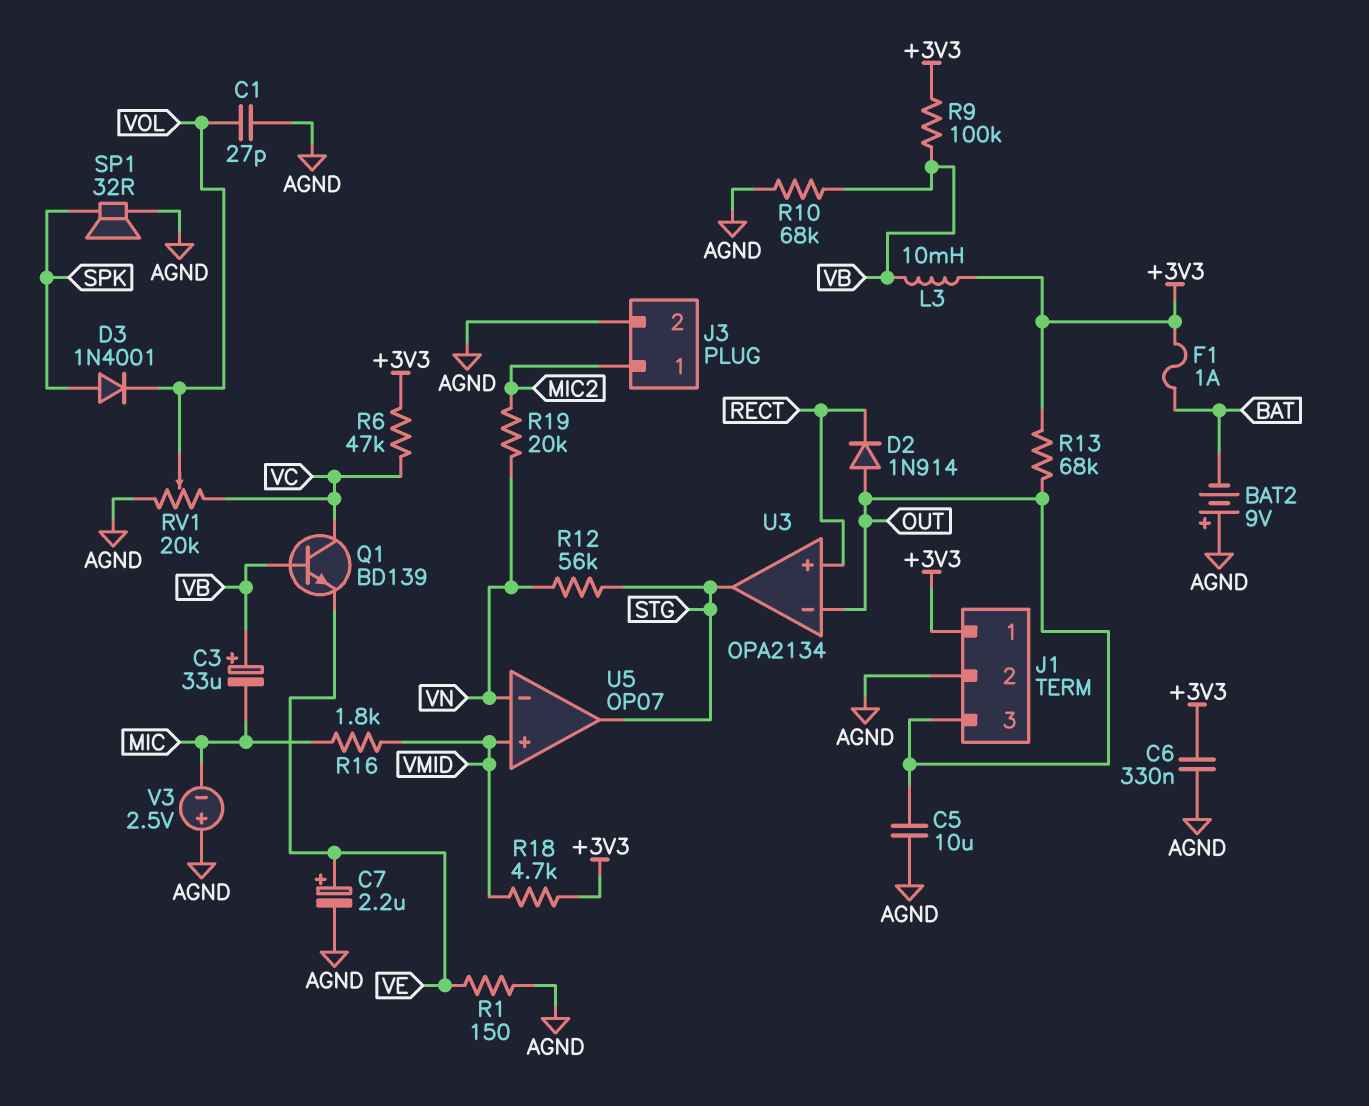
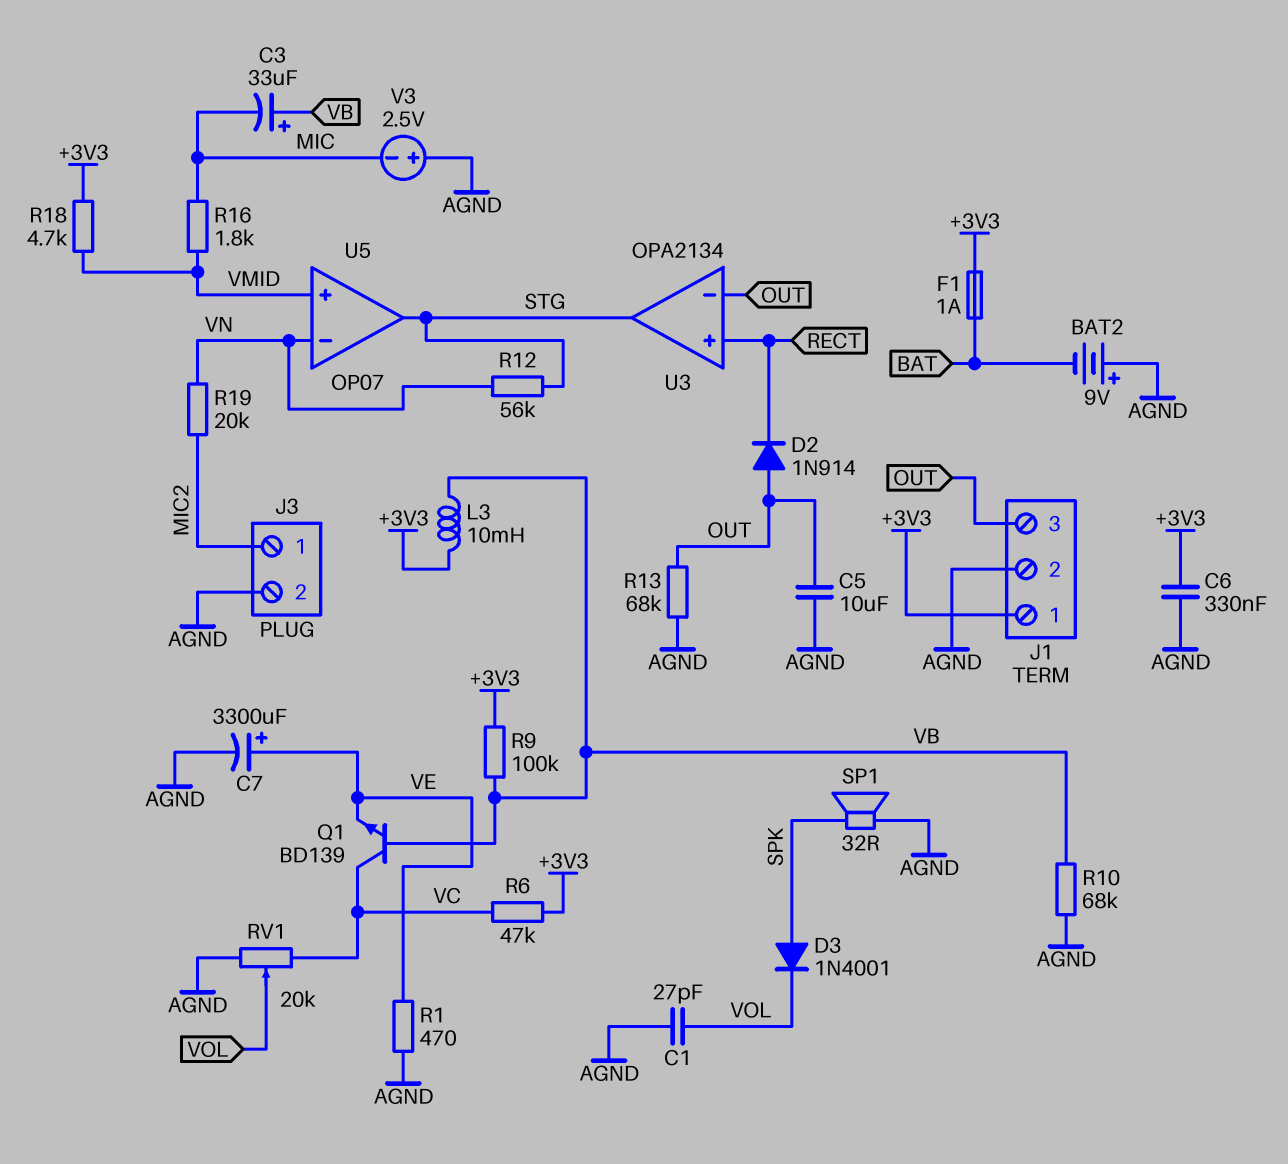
C7: 2.2uF (plus VE, minus AGND) -> 3300uF (plus VE, minus AGND)
R1: 150 (AGND, VE) -> 470 (AGND, VE)
R13: 68k (+3V3, OUT) -> 68k (AGND, OUT)

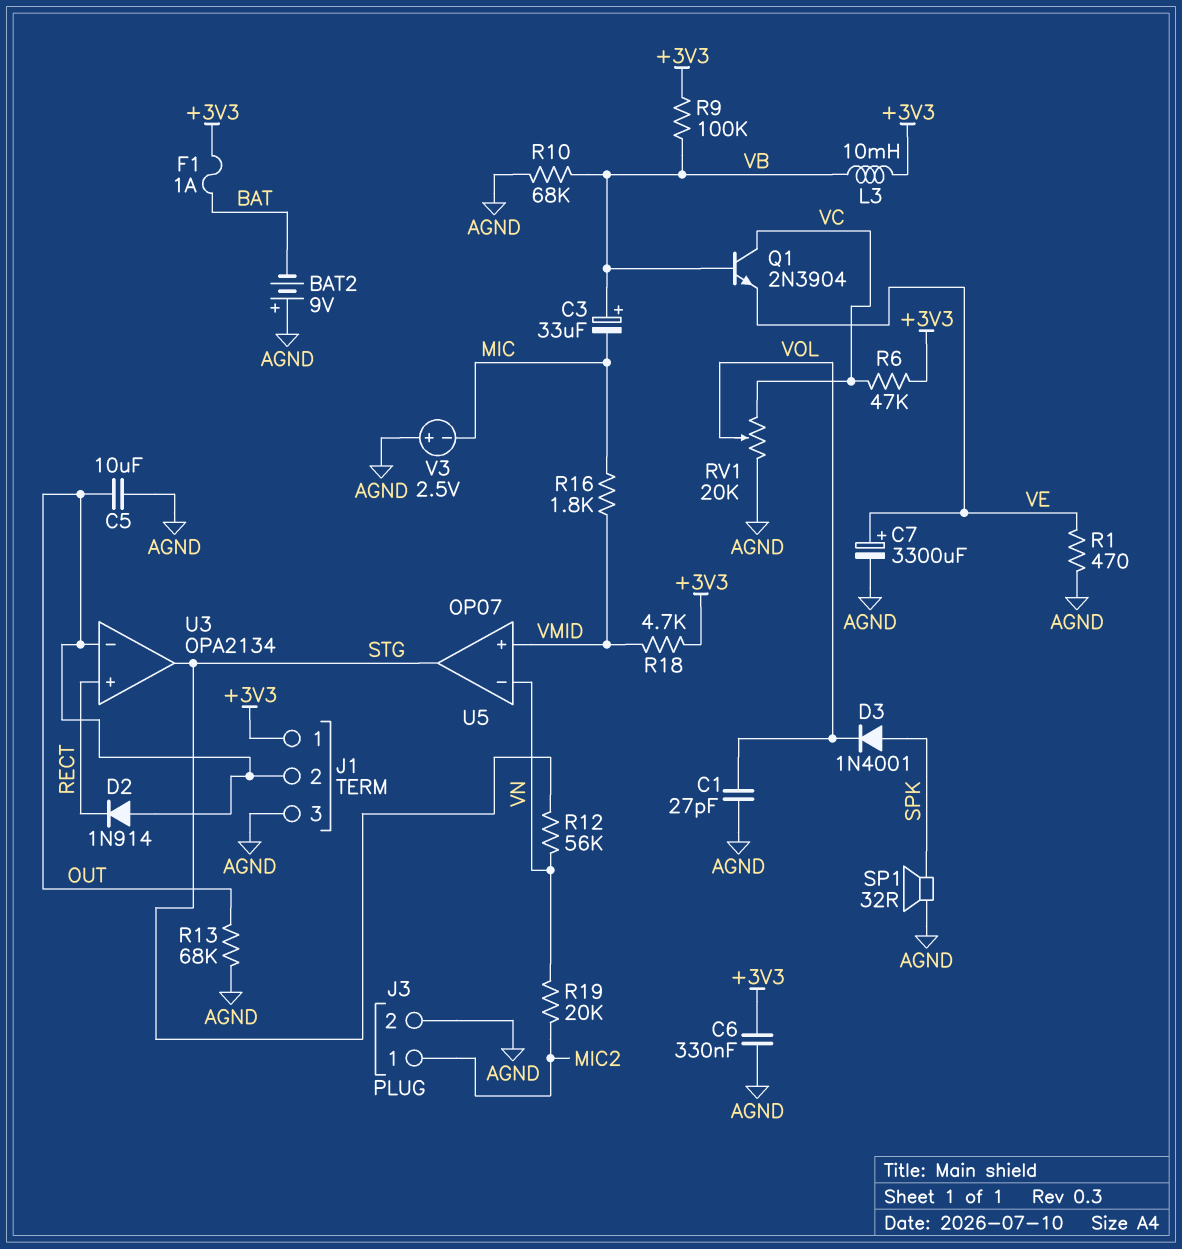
J1 pin 2: AGND -> OUT
J1 pin 3: OUT -> AGND
Q1: NPN BD139 (B VB, C VC, E VE) -> NPN 2N3904 (B VB, C VC, E VE)

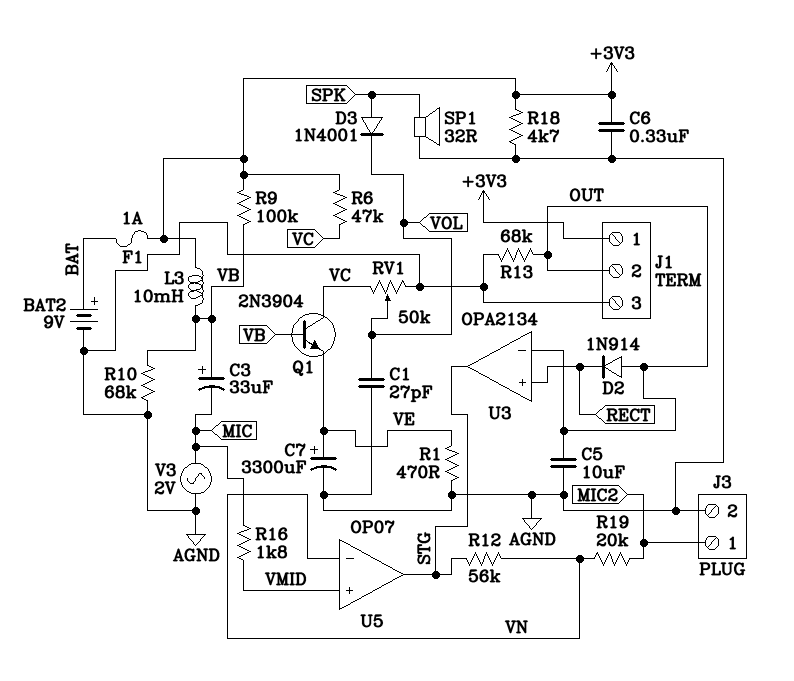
BAT2: 9V (plus AGND, minus BAT) -> 9V (plus BAT, minus AGND)
R18: 4.7k (+3V3, VMID) -> 4.7k (+3V3, AGND)
RV1: 20k (AGND, VC, wiper VOL) -> 50k (AGND, VC, wiper VOL)
V3: 2.5V (plus AGND, minus MIC) -> AC 2V (AGND, MIC)

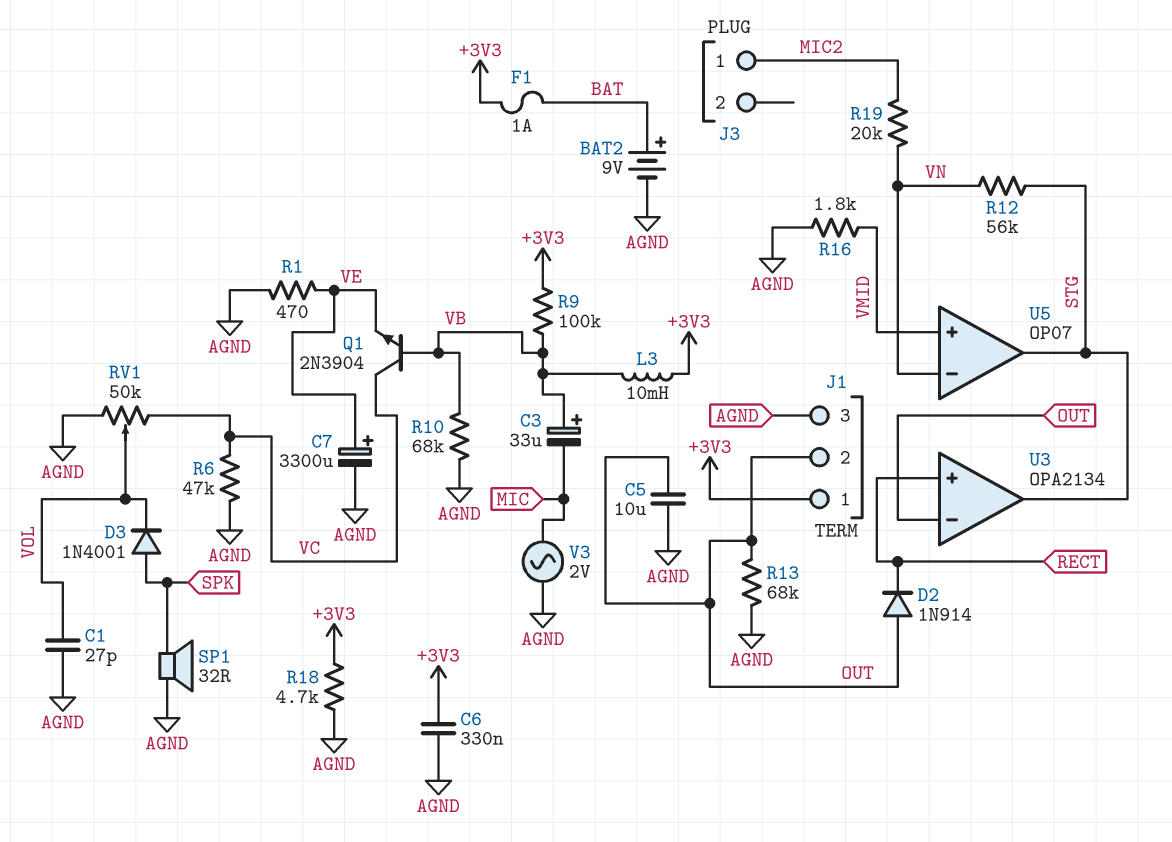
J3 pin 2: AGND -> none
R6: 47k (+3V3, VC) -> 47k (AGND, VC)
R16: 1.8k (MIC, VMID) -> 1.8k (AGND, VMID)

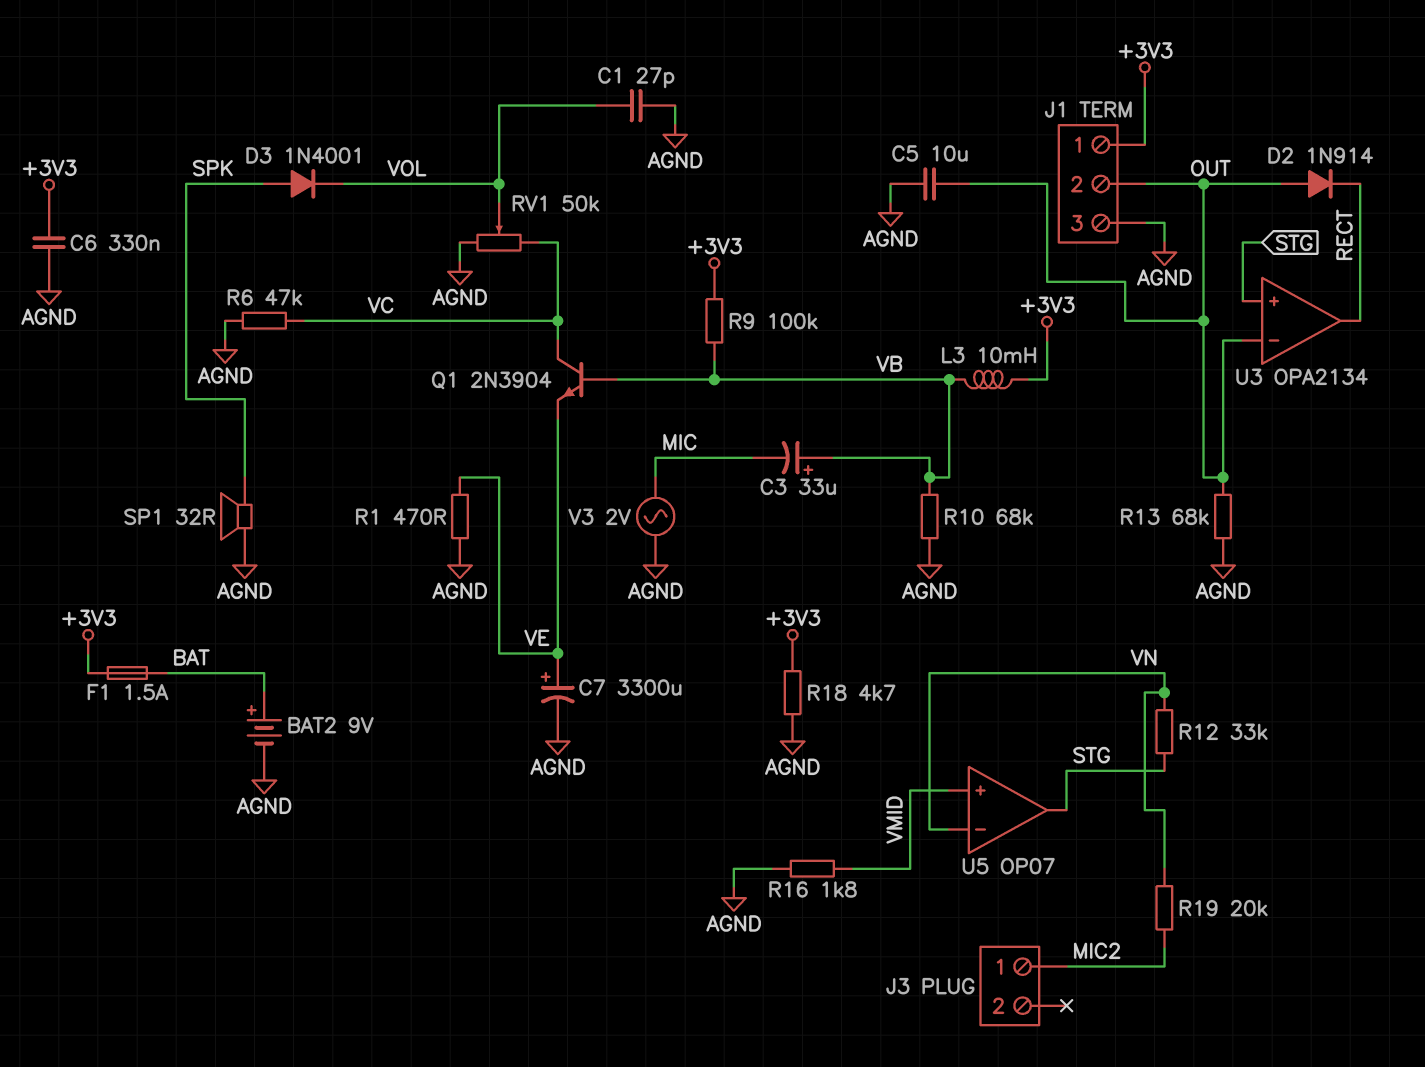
F1: 1A (+3V3, BAT) -> 1.5A (+3V3, BAT)
R12: 56k (STG, VN) -> 33k (STG, VN)
U3 pin in+: RECT -> STG
U3 pin out: STG -> RECT

